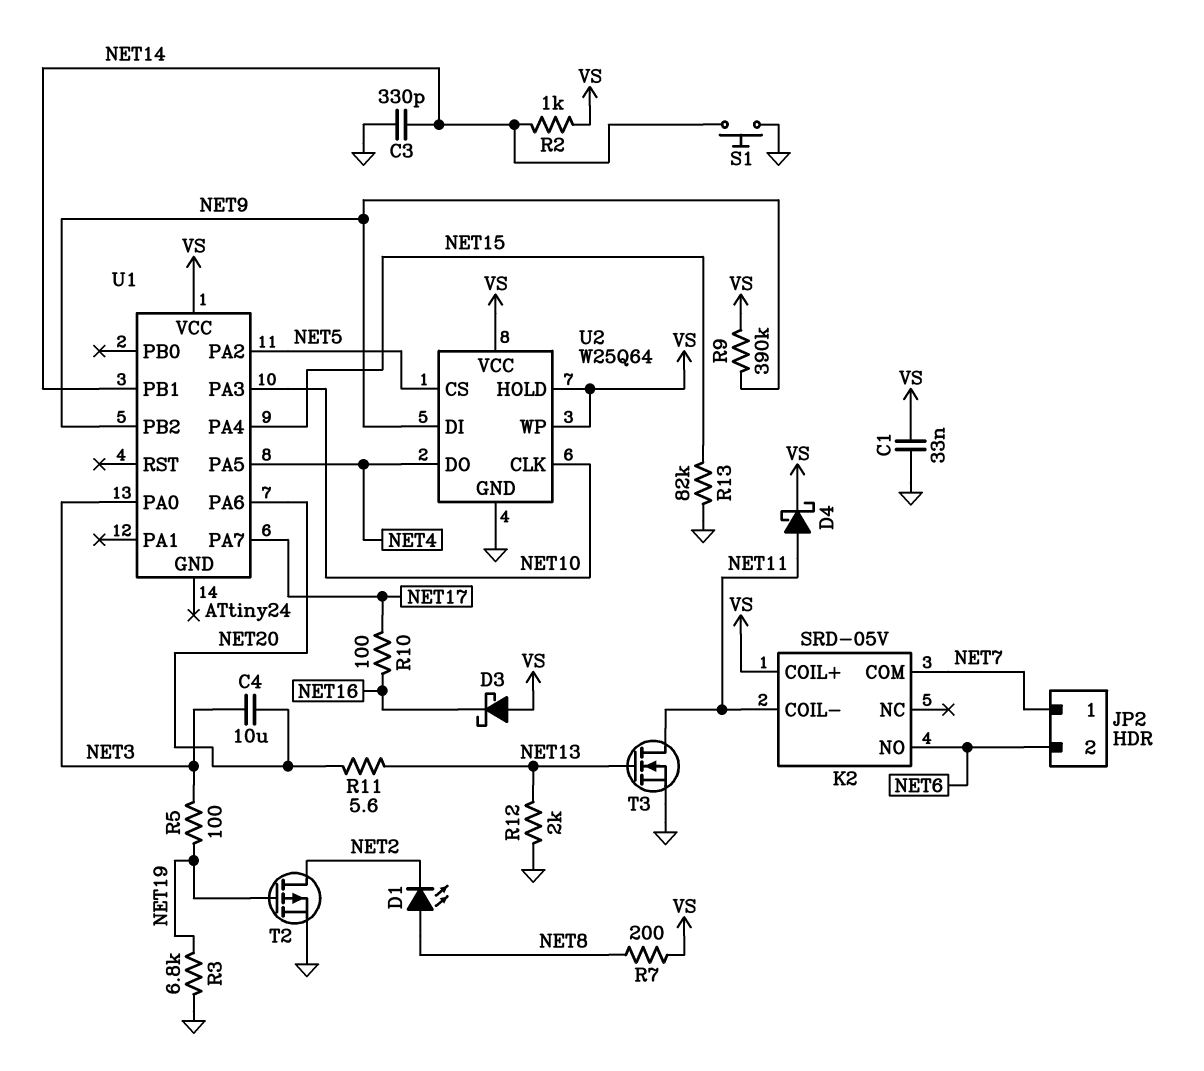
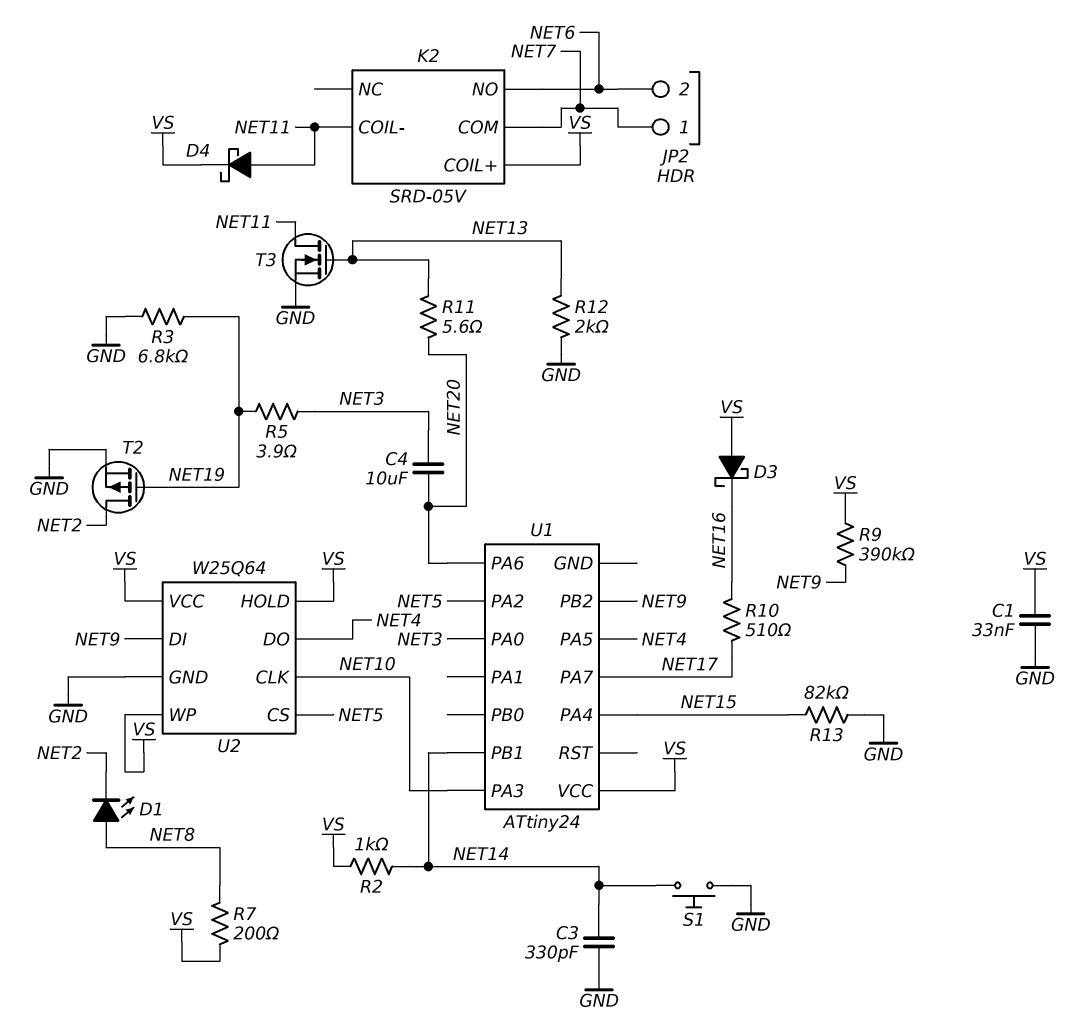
R5: 100 (NET3, NET19) -> 3.9 (NET3, NET19)
R10: 100 (NET16, NET17) -> 510 (NET16, NET17)

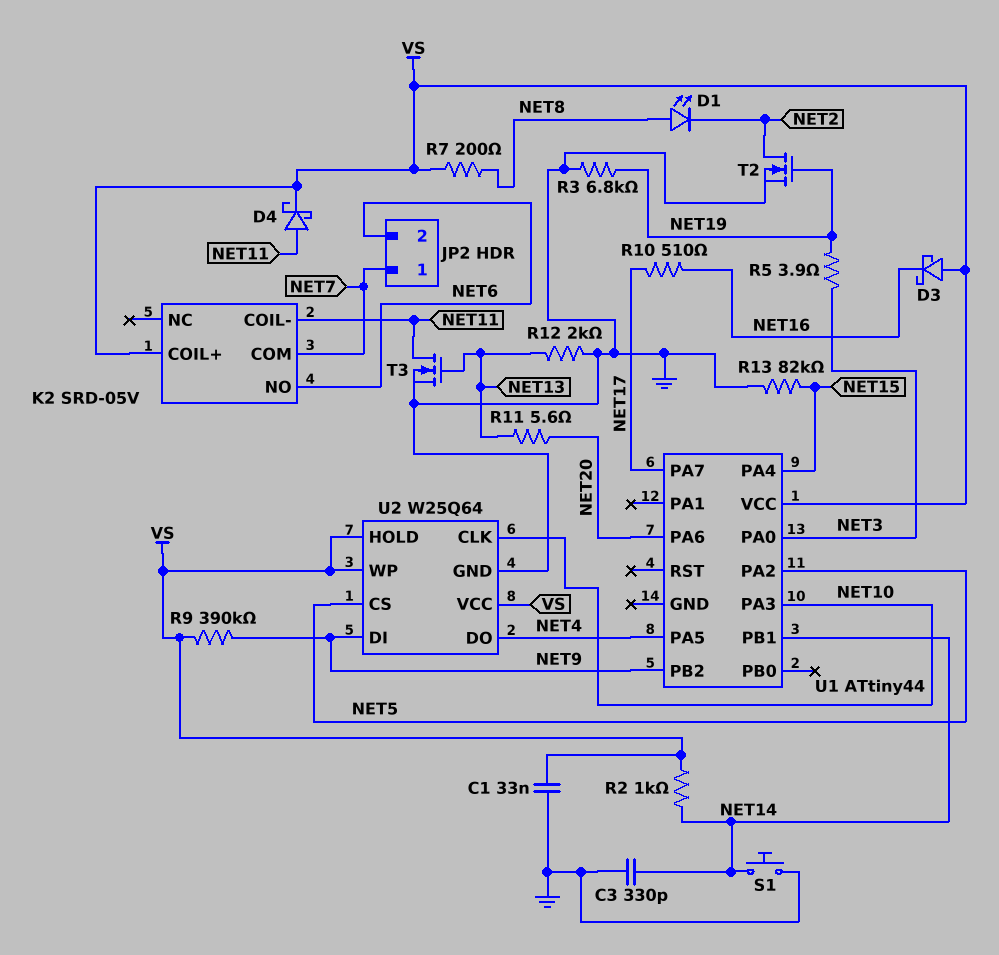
C4: 10uF (NET3, NET20) -> none
T2: PMOS (G NET19, D NET2, S GND) -> NMOS (G NET19, D NET2, S GND)
U1: ATtiny24 -> ATtiny44

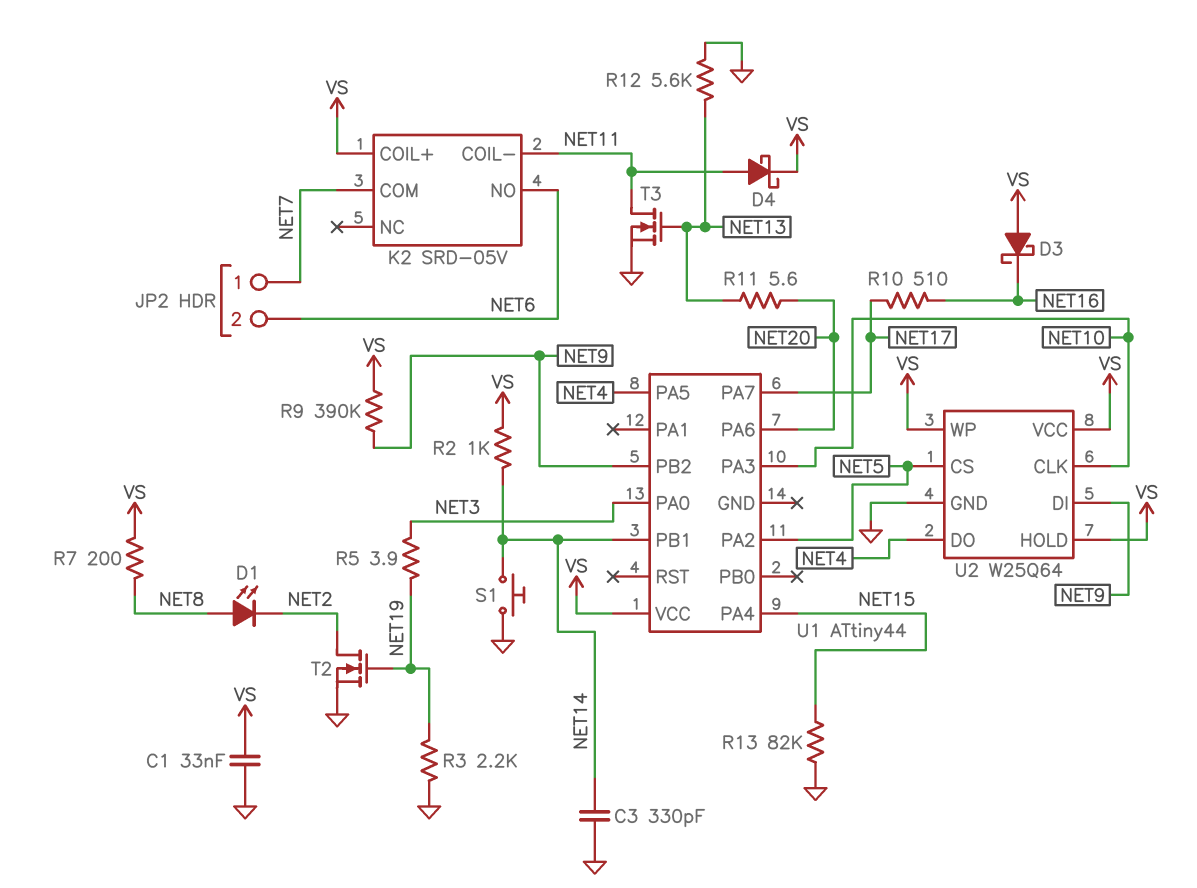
R3: 6.8k (GND, NET19) -> 2.2k (GND, NET19)
R12: 2k (GND, NET13) -> 5.6k (GND, NET13)

